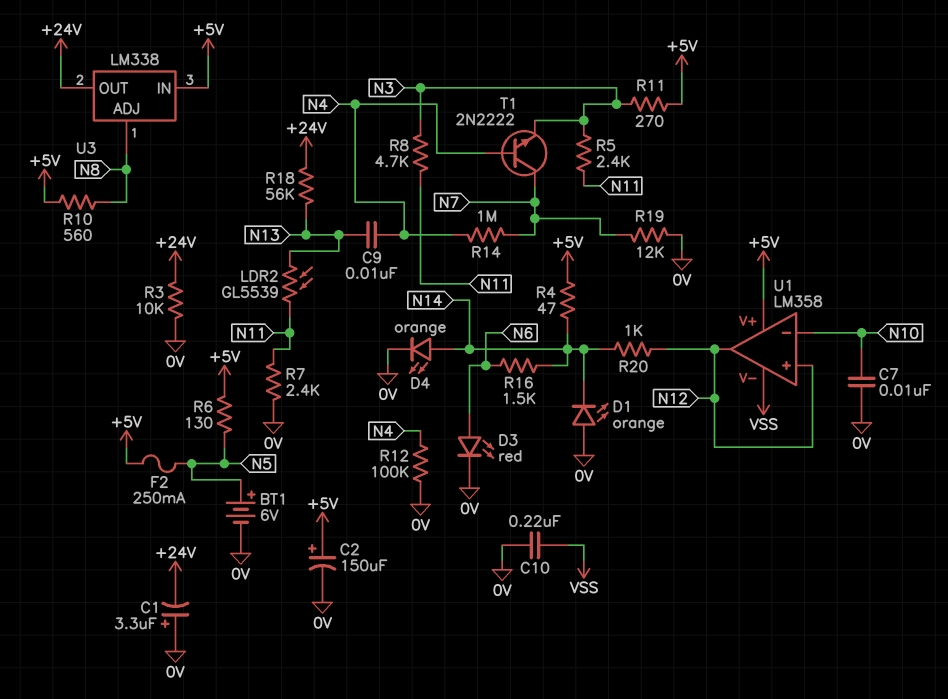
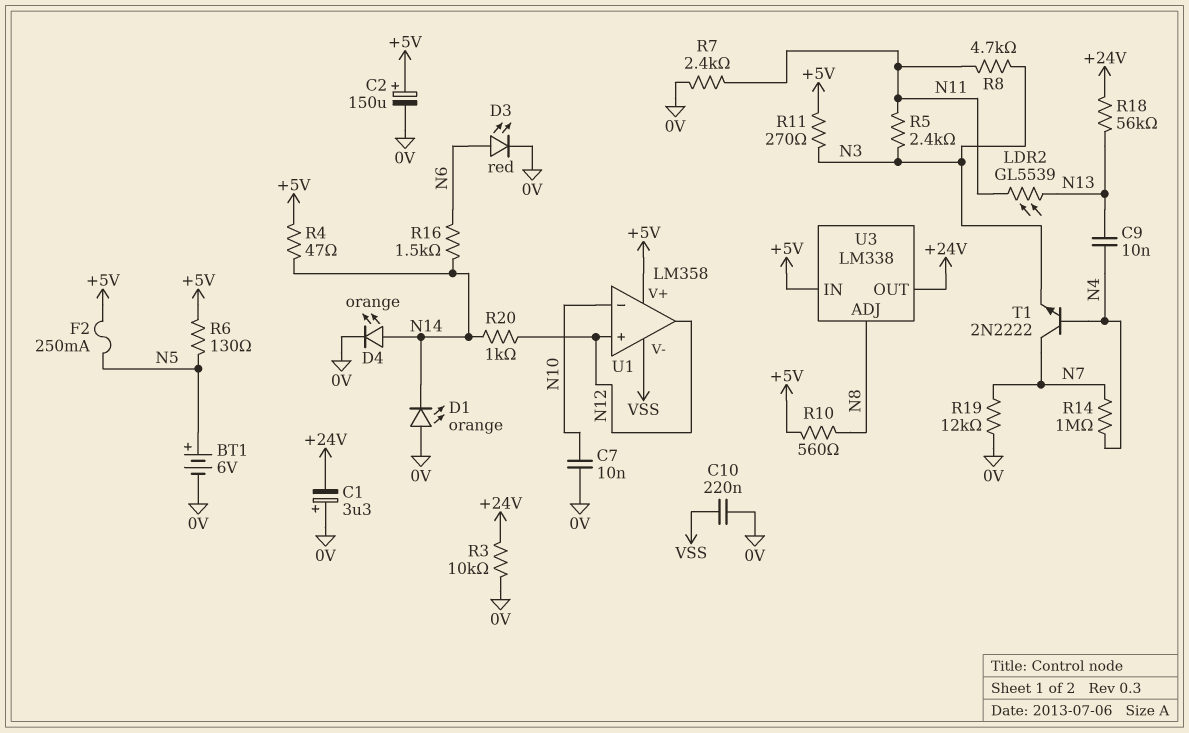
R12: 100k (0V, N4) -> none

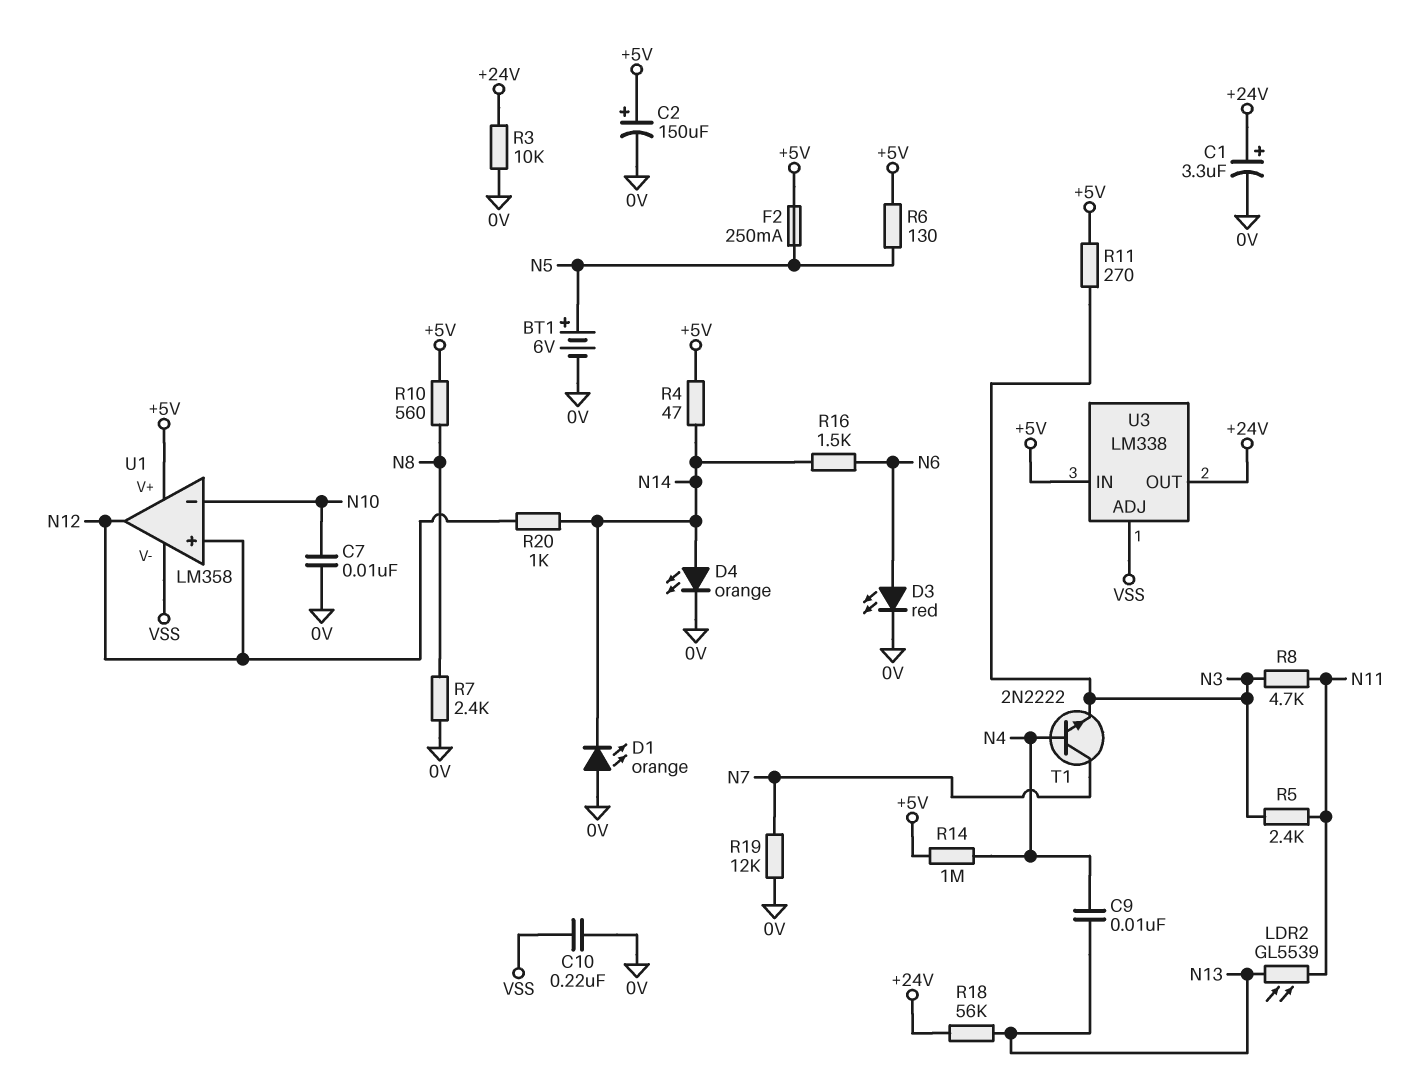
C1: 3.3uF (plus 0V, minus +24V) -> 3.3uF (plus +24V, minus 0V)
R7: 2.4k (0V, N11) -> 2.4k (0V, N8)
R14: 1M (N4, N7) -> 1M (+5V, N4)
U3 pin ADJ: N8 -> VSS

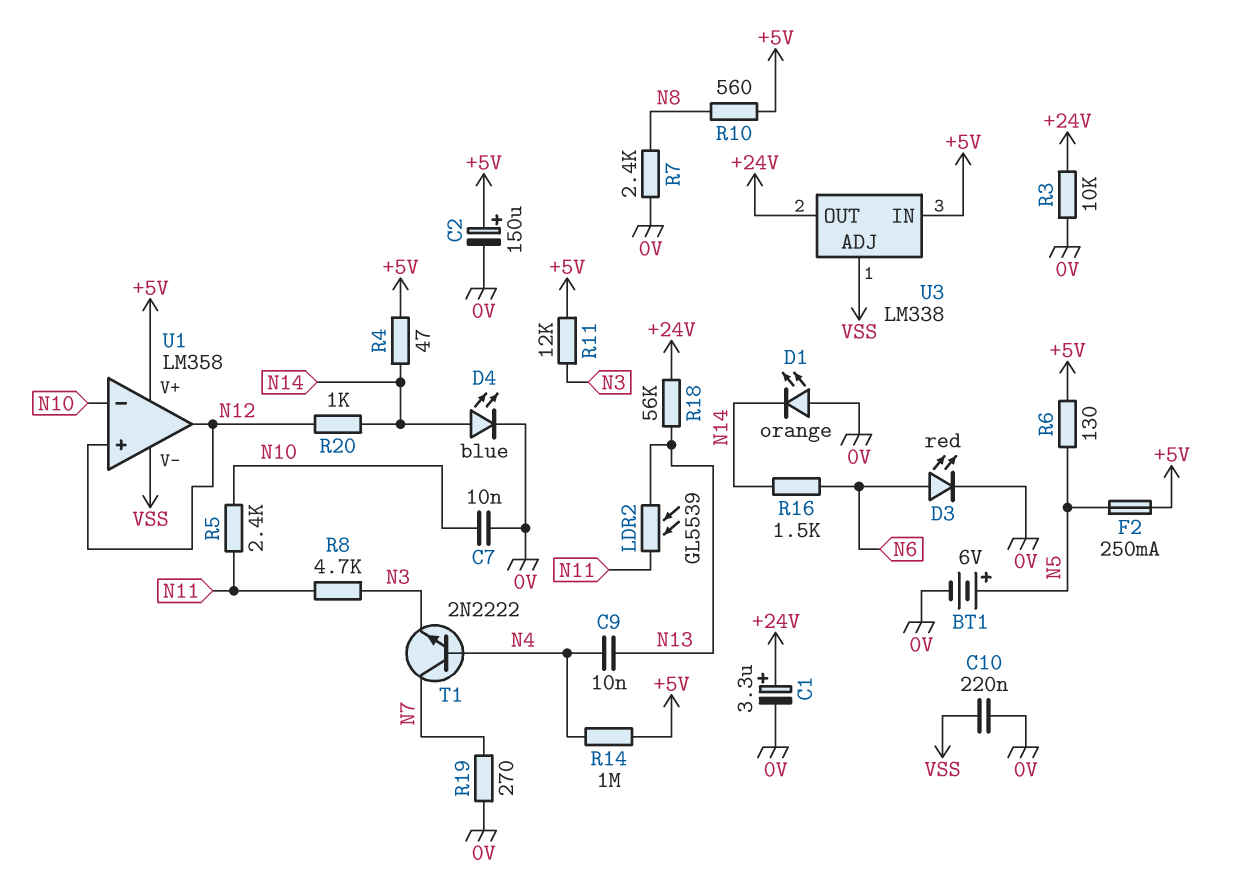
D4: LED orange (A N14, K 0V) -> LED blue (A N14, K 0V)
R5: 2.4k (N3, N11) -> 2.4k (N10, N11)
R11: 270 (+5V, N3) -> 12k (+5V, N3)
R19: 12k (0V, N7) -> 270 (0V, N7)

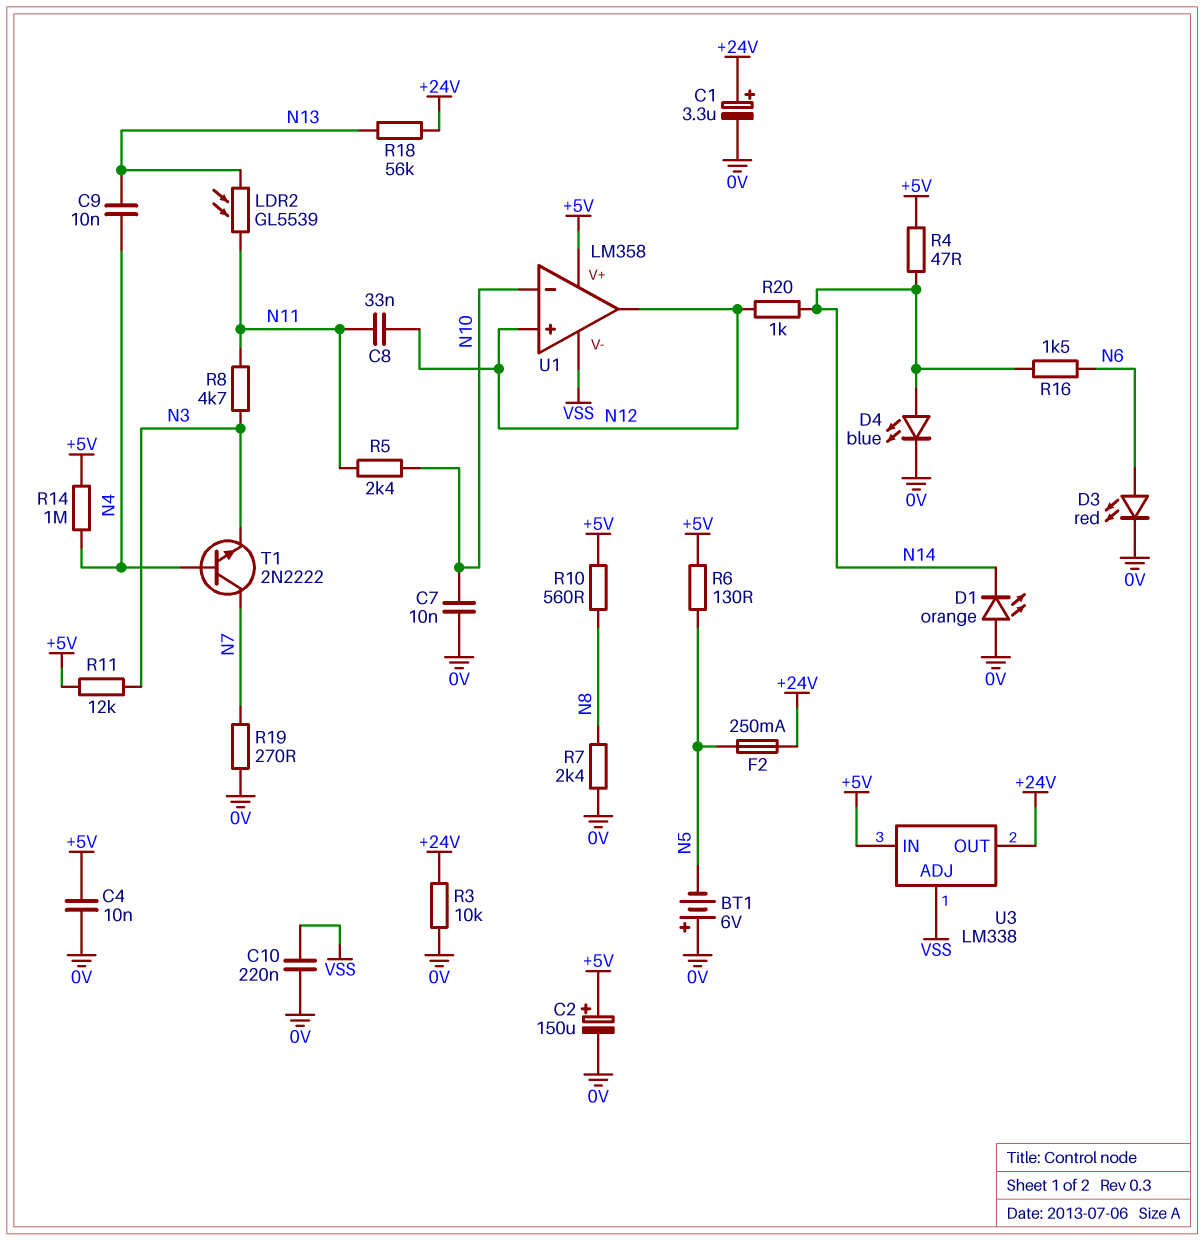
BT1: 6V (plus N5, minus 0V) -> 6V (plus 0V, minus N5)
C4: none -> 10nF (+5V, 0V)
C8: none -> 33nF (N11, N12)
F2: 250mA (+5V, N5) -> 250mA (+24V, N5)

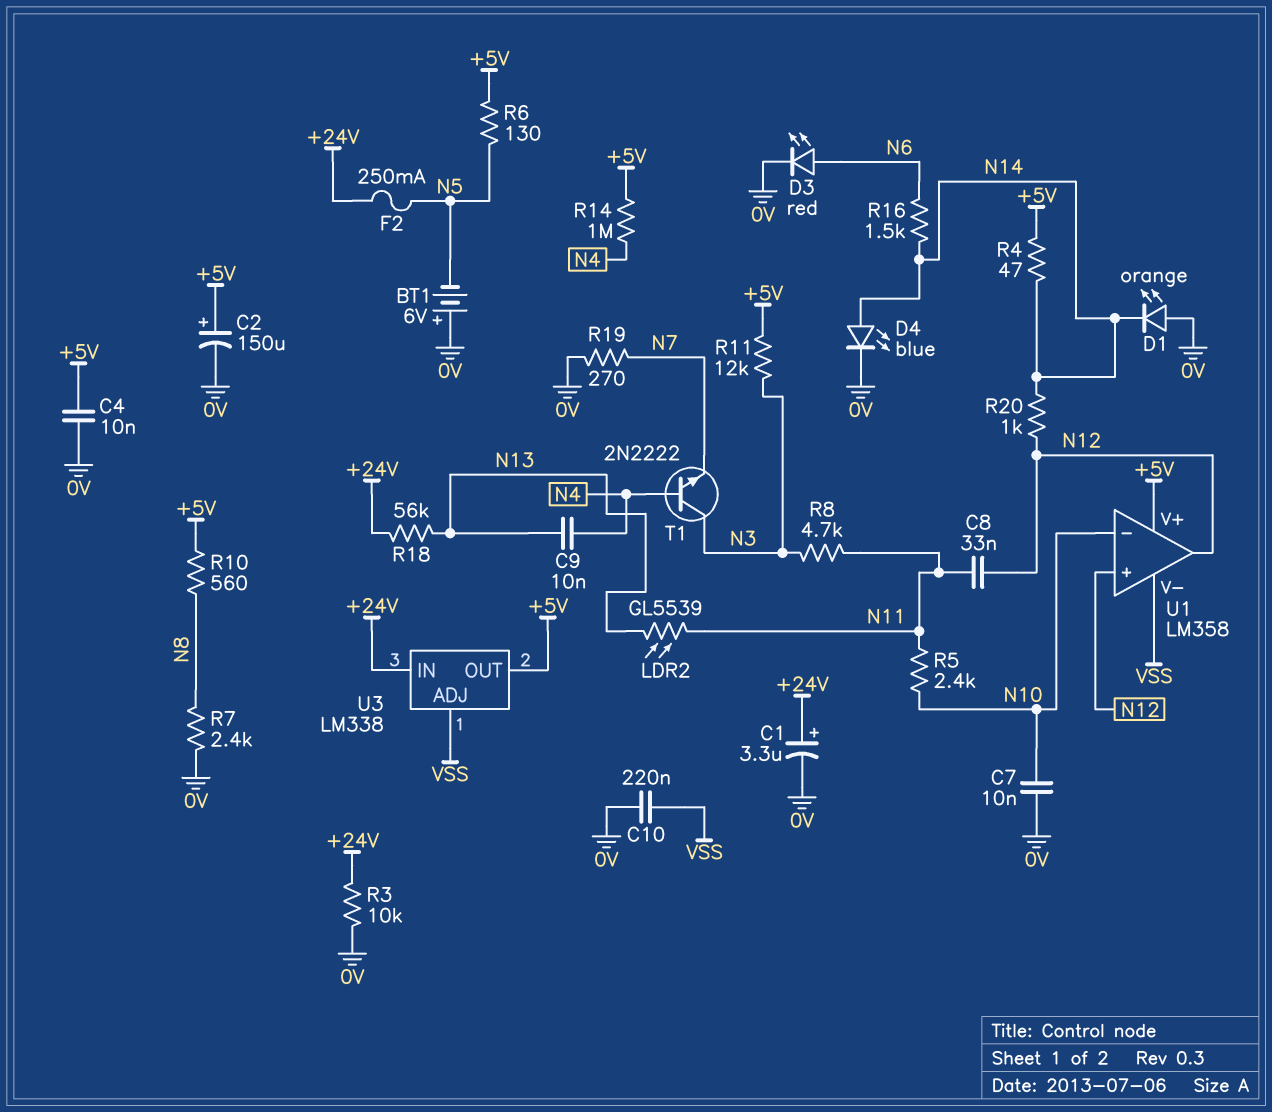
T1: NPN 2N2222 (B N4, C N7, E N3) -> NPN 2N2222 (B N4, C N3, E N7)
U3 pin IN: +5V -> +24V
U3 pin OUT: +24V -> +5V

